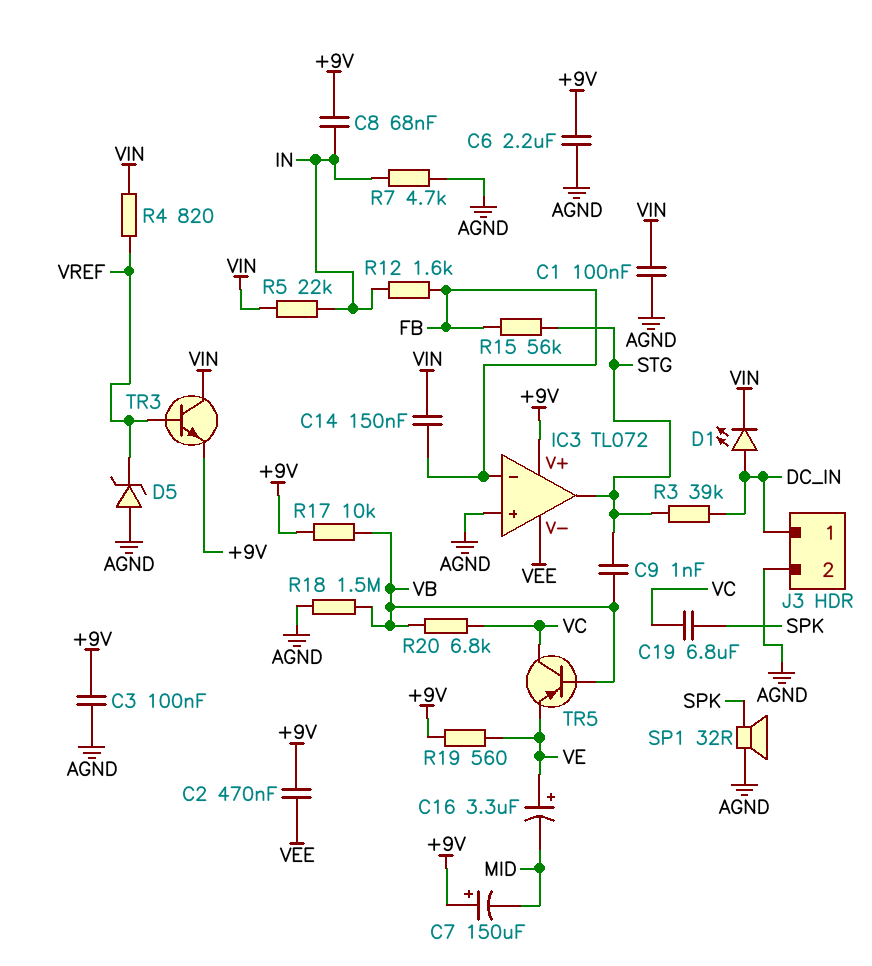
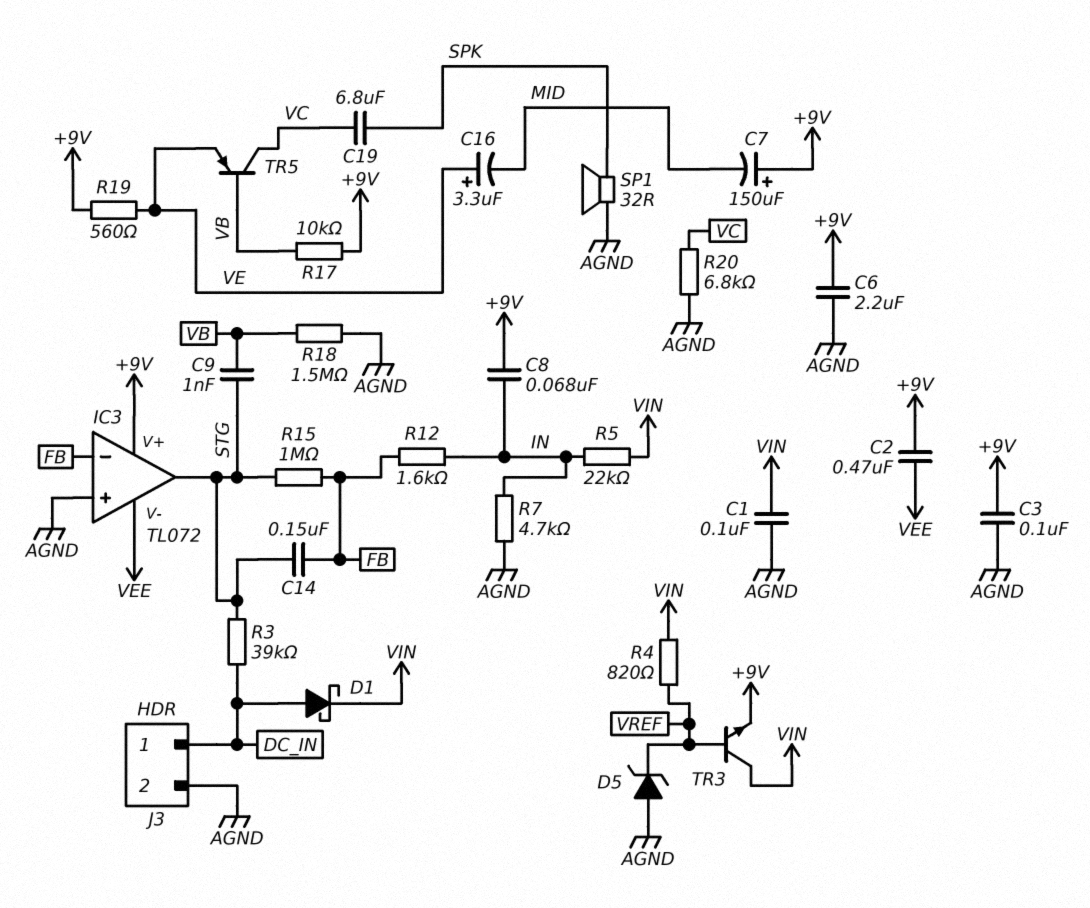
C14: 150nF (FB, VIN) -> 150nF (FB, STG)
D1: LED (A DC_IN, K VIN) -> schottky (A DC_IN, K VIN)
R15: 56k (FB, STG) -> 1M (FB, STG)
R20: 6.8k (VB, VC) -> 6.8k (AGND, VC)

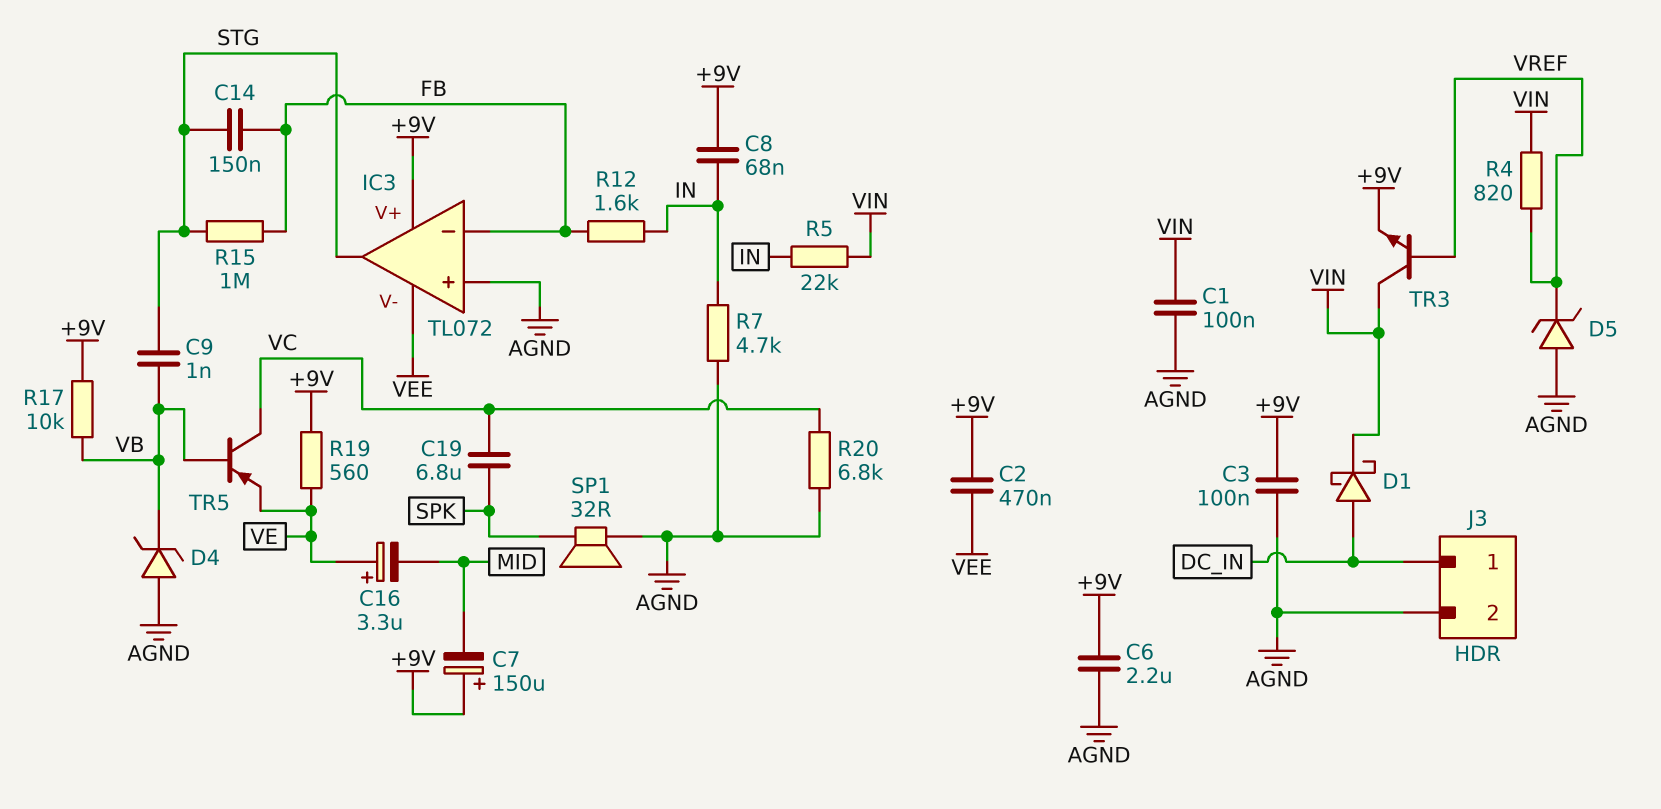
D4: none -> zener (A AGND, K VB)
R3: 39k (DC_IN, STG) -> none
R18: 1.5M (AGND, VB) -> none

